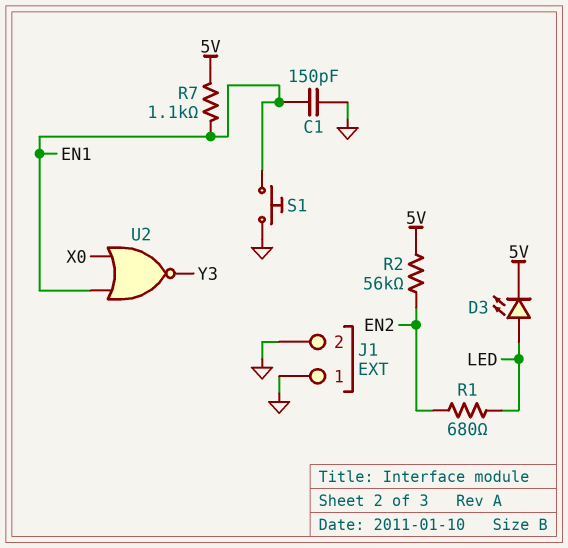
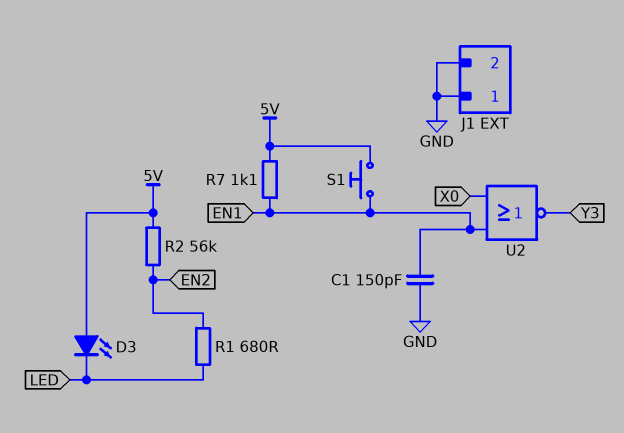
D3: LED (A LED, K 5V) -> LED (A 5V, K LED)
S1: button (EN1, GND) -> button (5V, EN1)

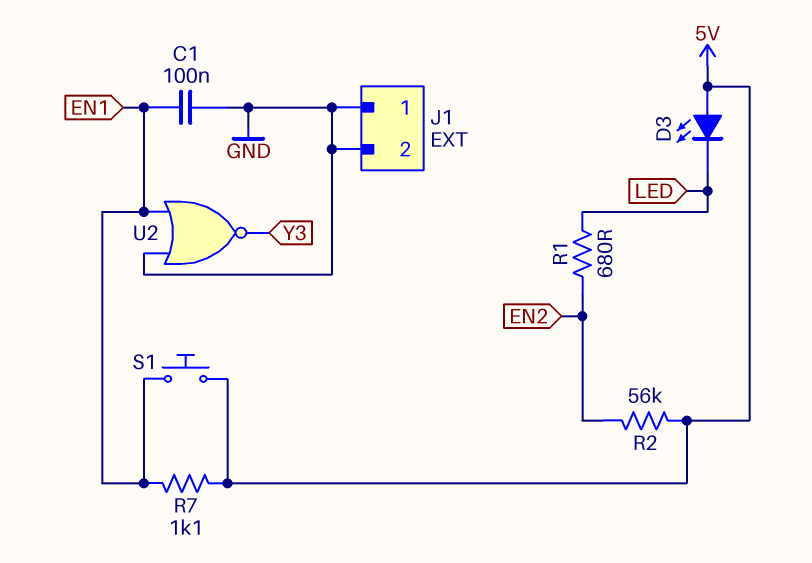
C1: 150pF (EN1, GND) -> 100nF (EN1, GND)
U2: NOR (in EN1, in X0, out Y3) -> NOR (in EN1, in GND, out Y3)

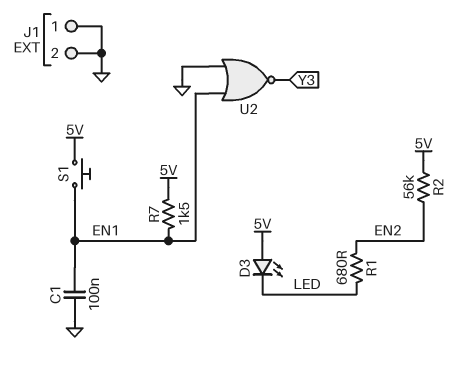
R7: 1.1k (5V, EN1) -> 1.5k (5V, EN1)

